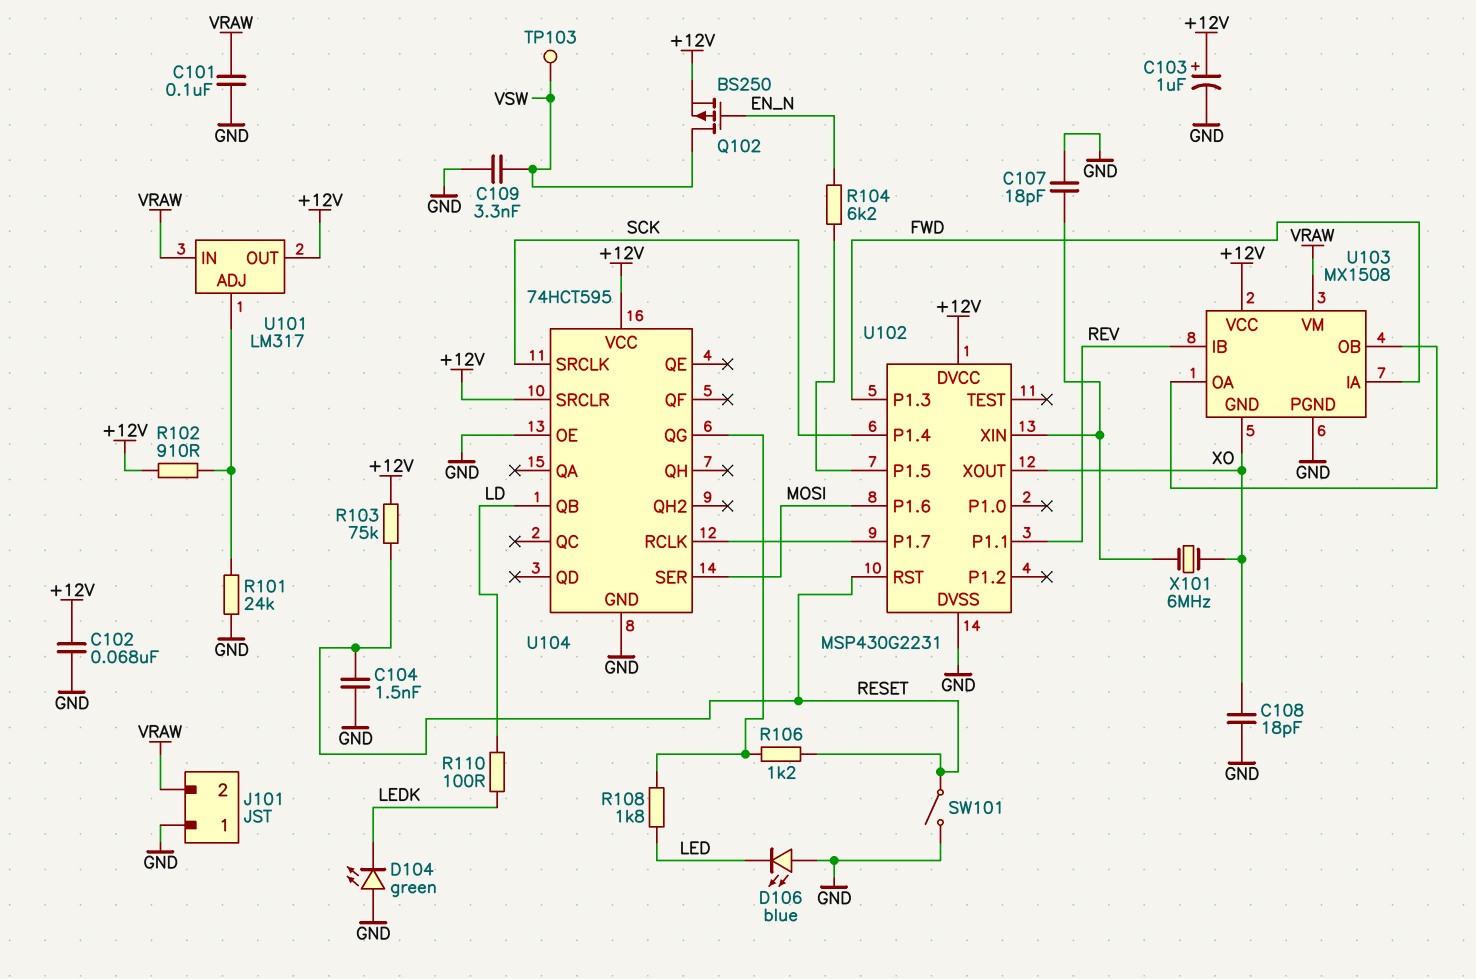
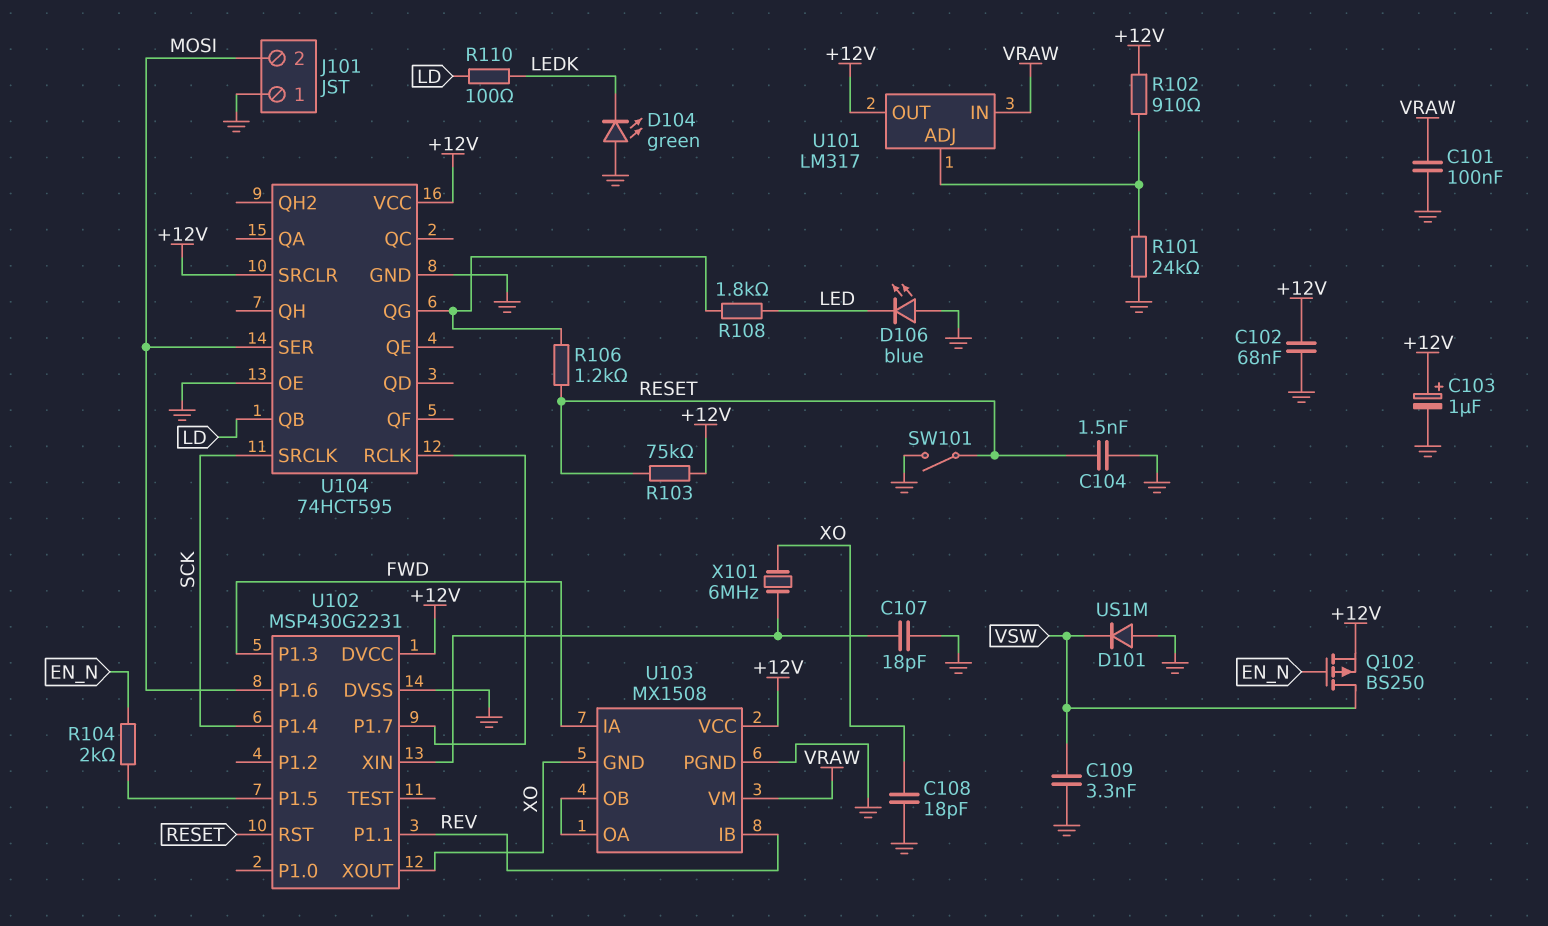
D101: none -> diode US1M (A GND, K VSW)
J101 pin 2: VRAW -> MOSI
R104: 6.2k (EN_N, U102/P1.5) -> 2k (EN_N, U102/P1.5)
TP103: test point (VSW) -> none

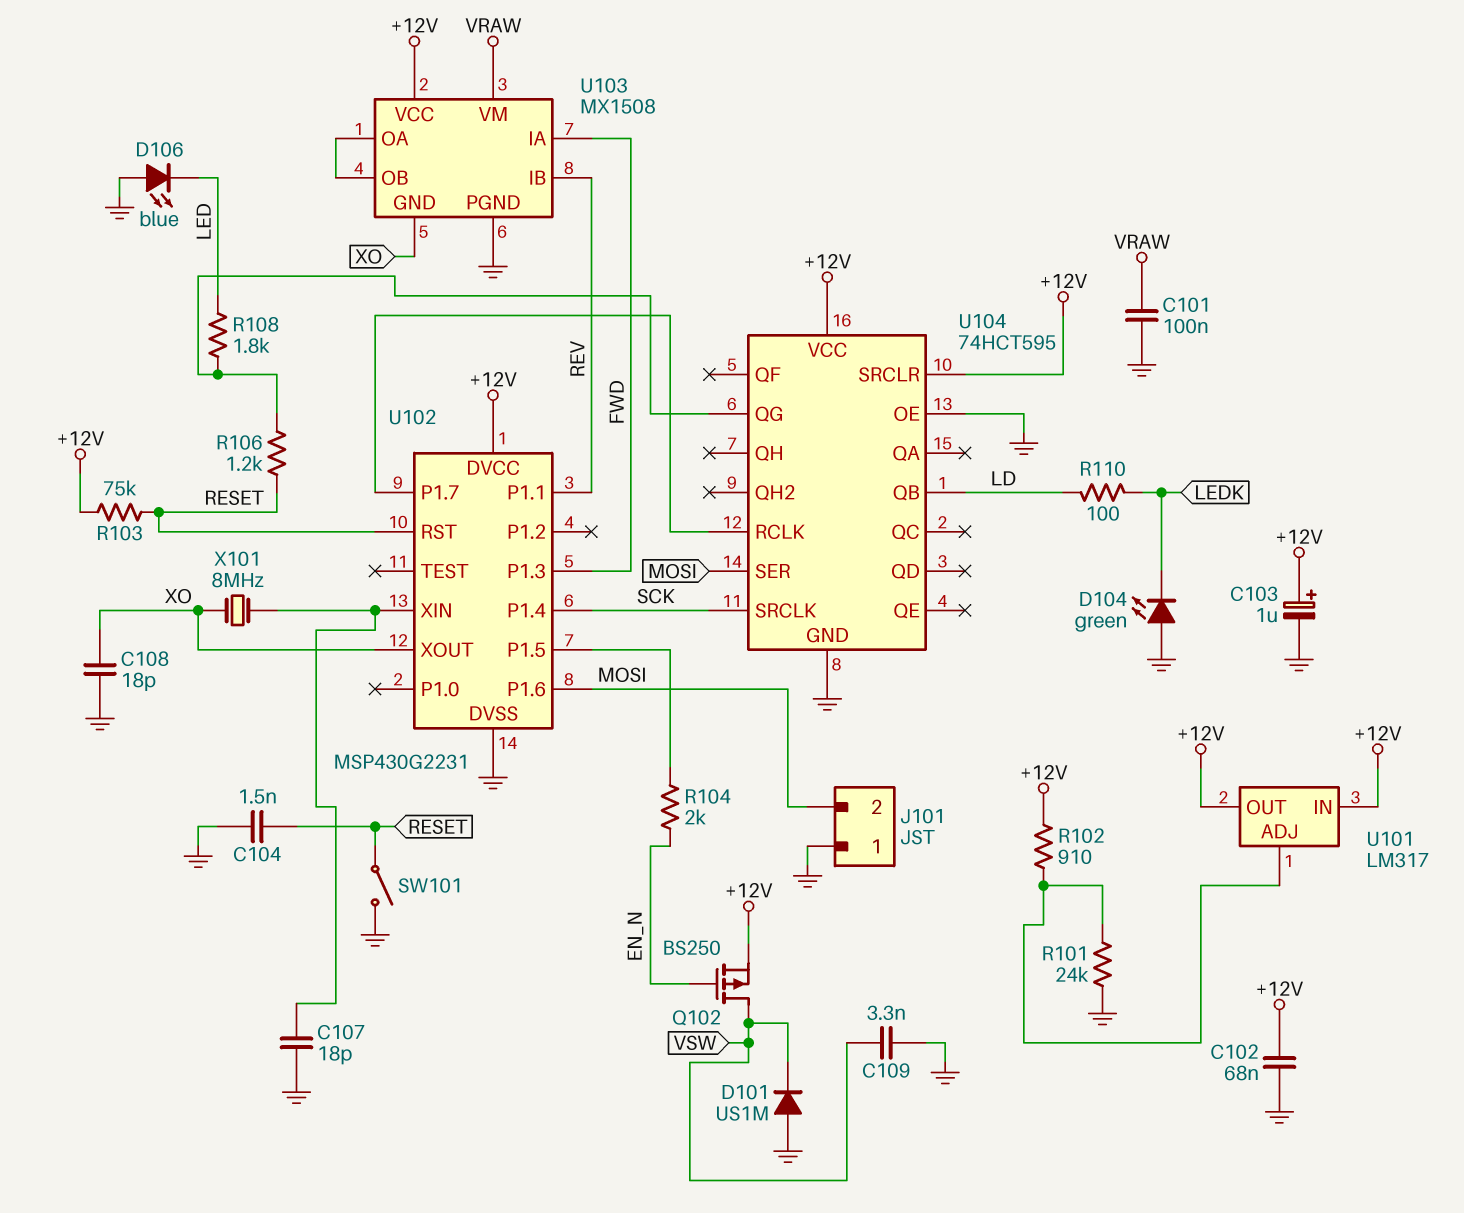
U101 pin IN: VRAW -> +12V
X101: 6MHz (U102/XIN, XO) -> 8MHz (U102/XIN, XO)

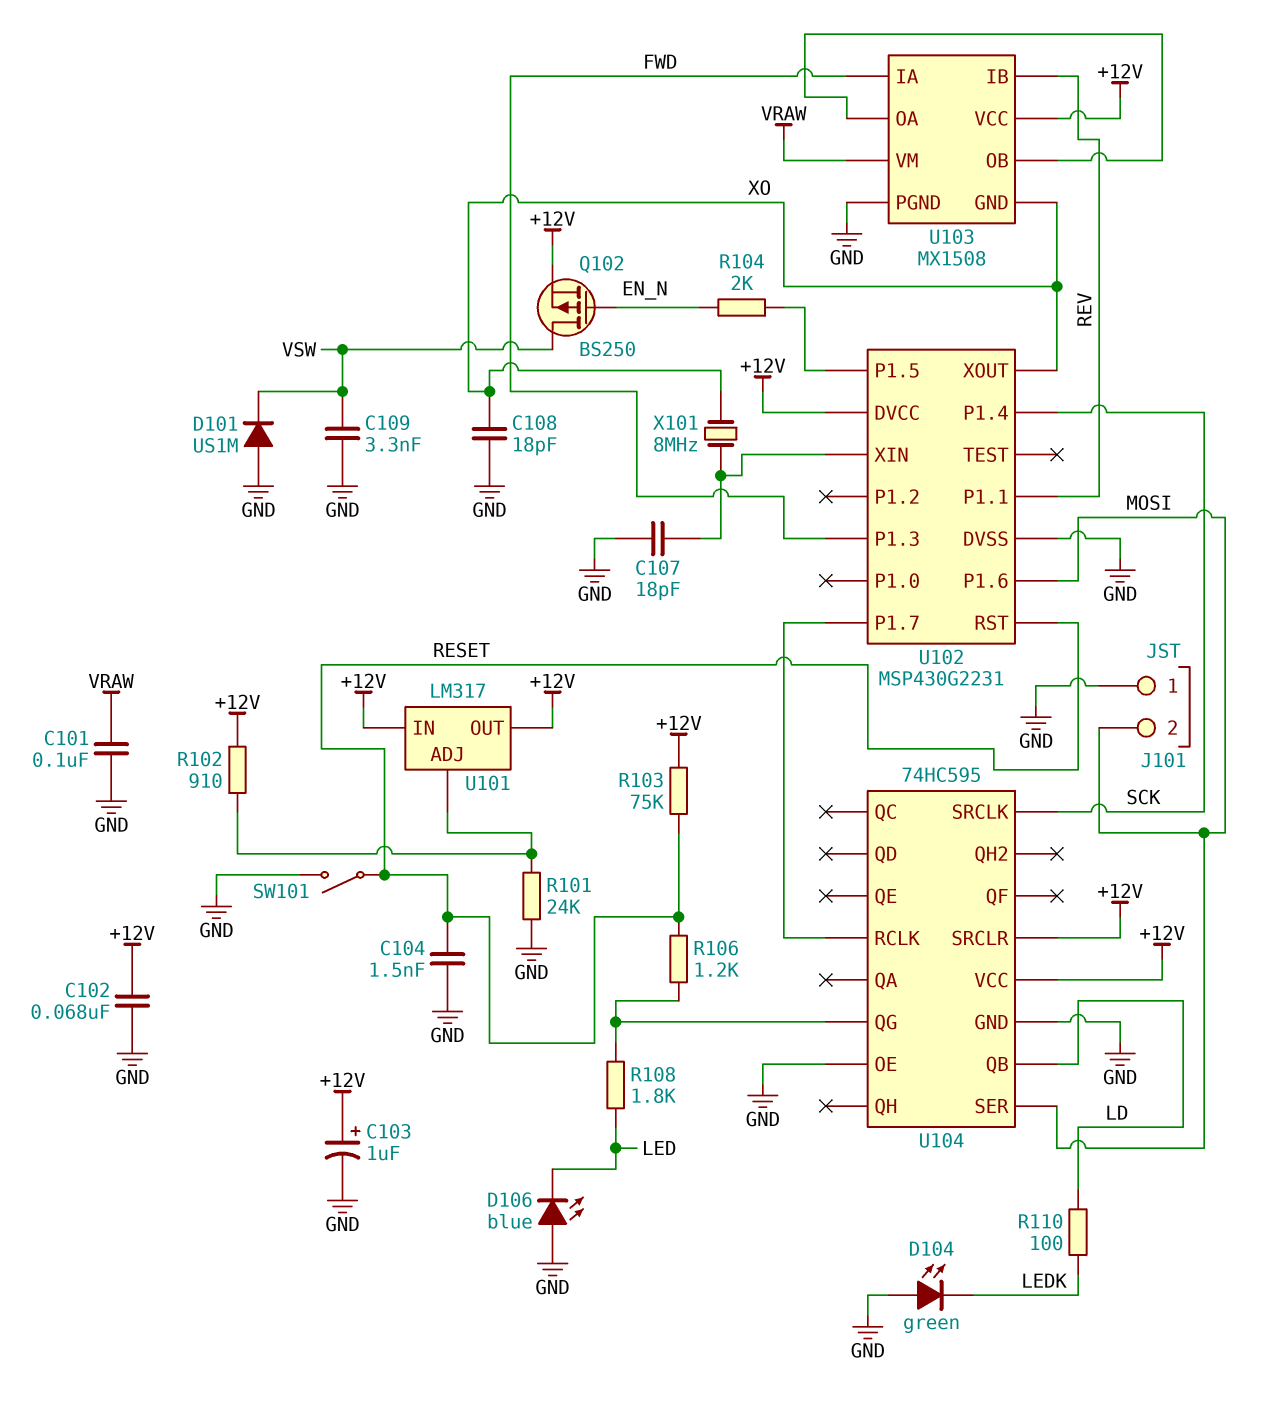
U104: 74HCT595 -> 74HC595

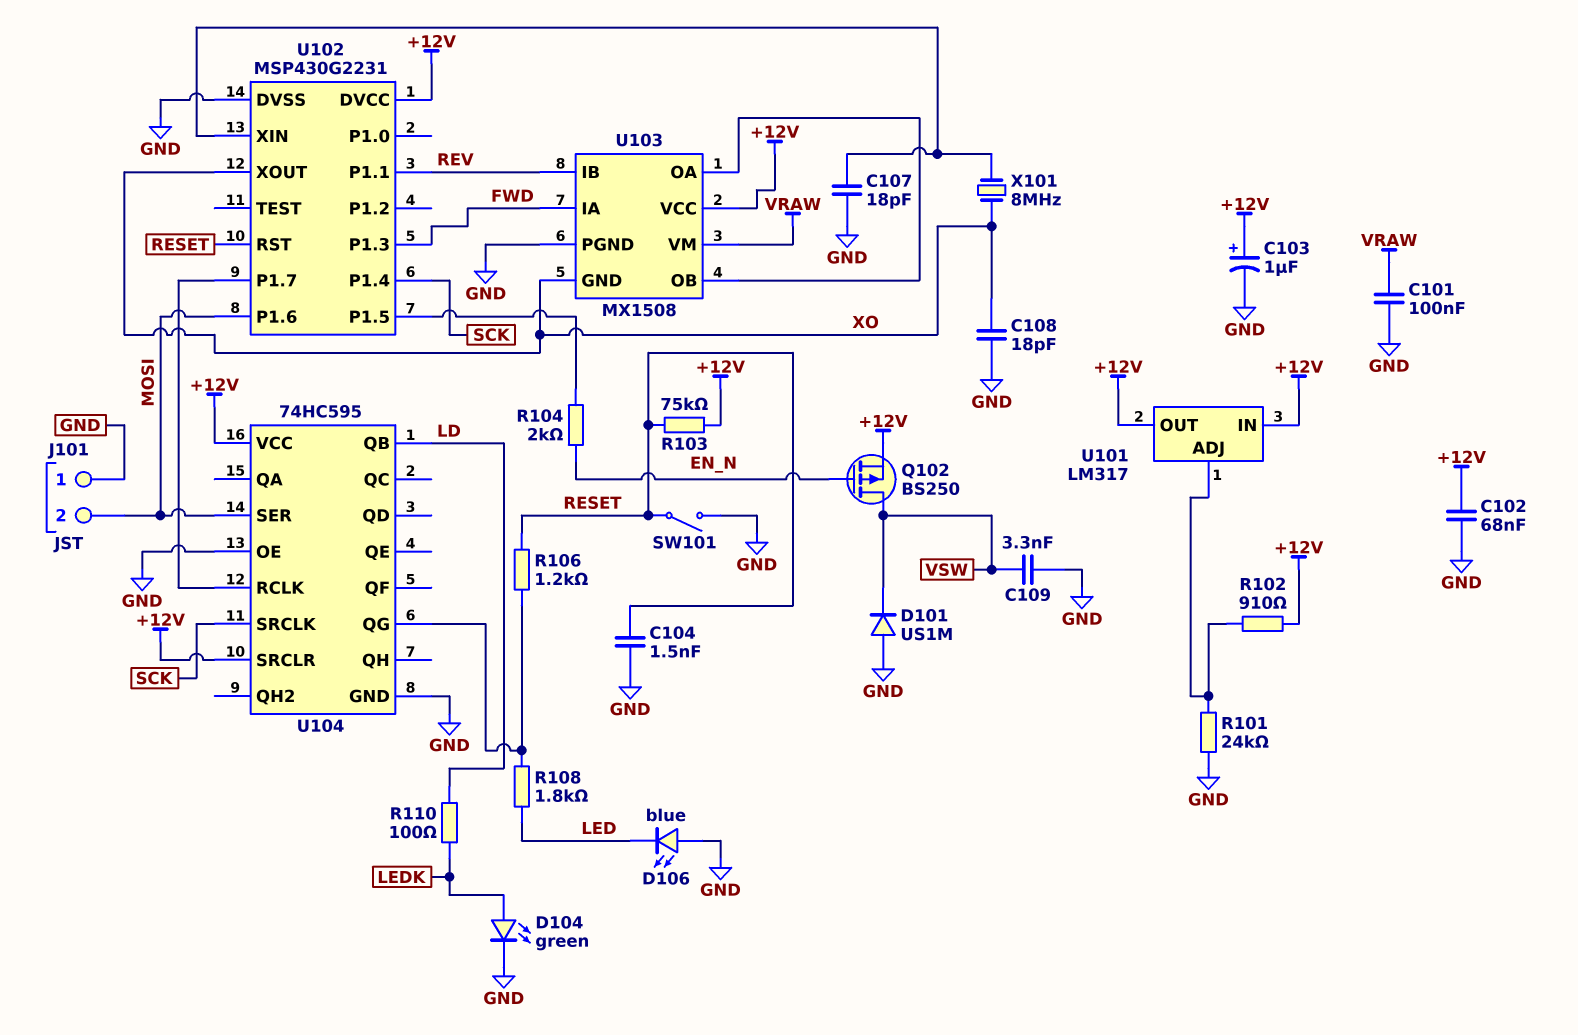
D104: LED green (A GND, K LEDK) -> LED green (A LEDK, K GND)

